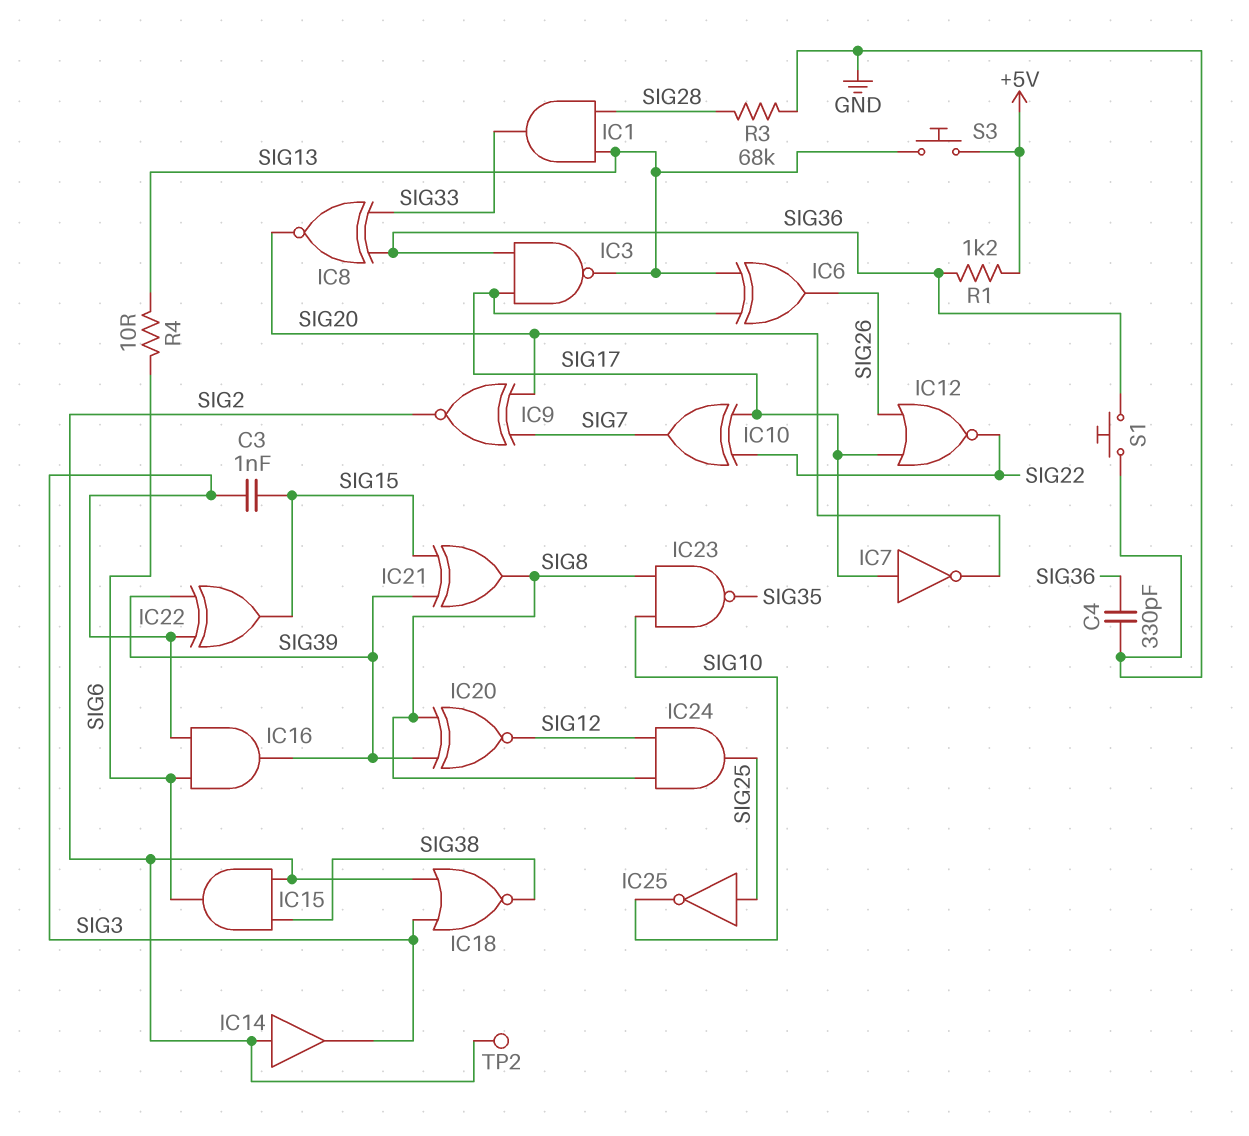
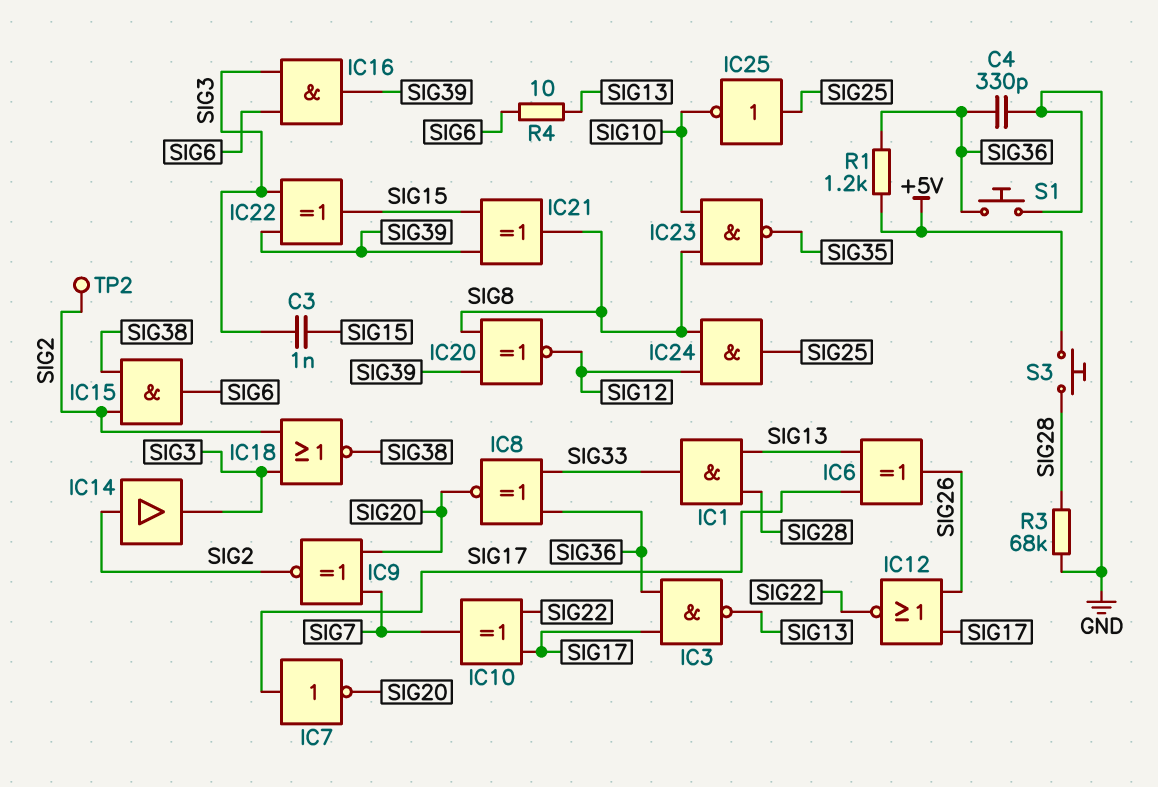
S3: button (+5V, SIG13) -> button (+5V, SIG28)

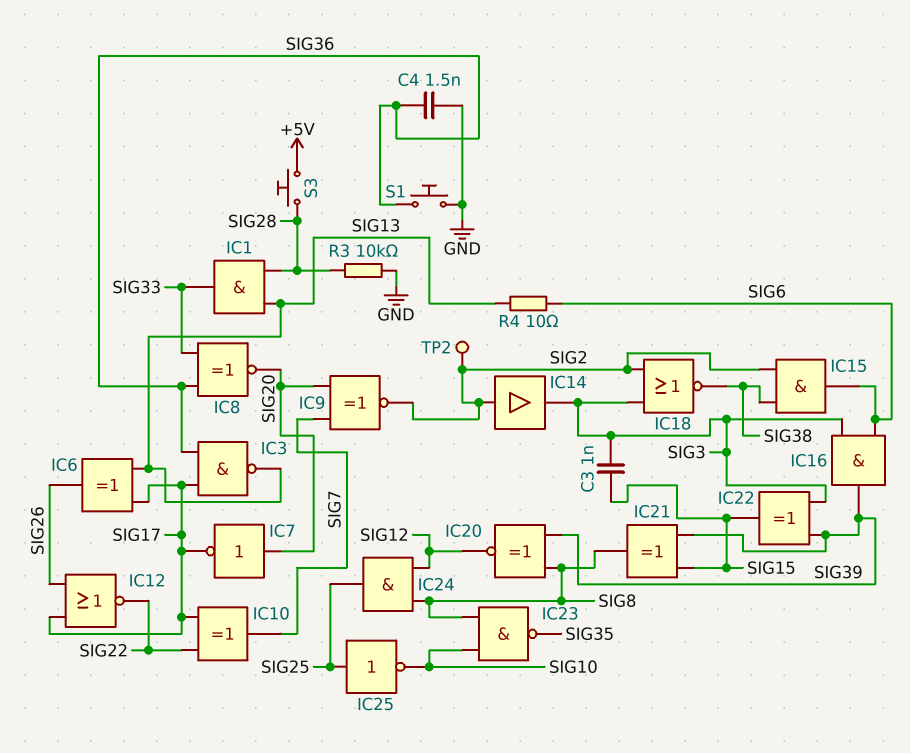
C4: 330pF (GND, SIG36) -> 1.5nF (GND, SIG36)
IC7: NOT (in SIG17, out SIG20) -> NOT (in SIG20, out SIG17)
R1: 1.2k (+5V, SIG36) -> none
R3: 68k (GND, SIG28) -> 10k (GND, SIG28)

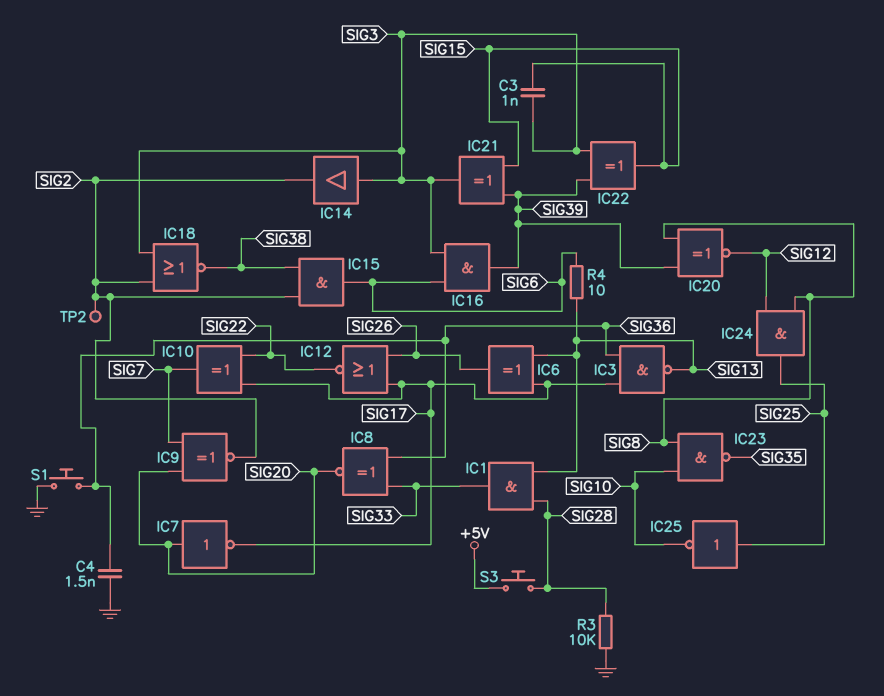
IC14: buffer (in SIG2, out SIG3) -> buffer (in SIG3, out SIG2)
IC21: XOR (in SIG15, in SIG39, out SIG8) -> XOR (in SIG15, in SIG39, out SIG3)

